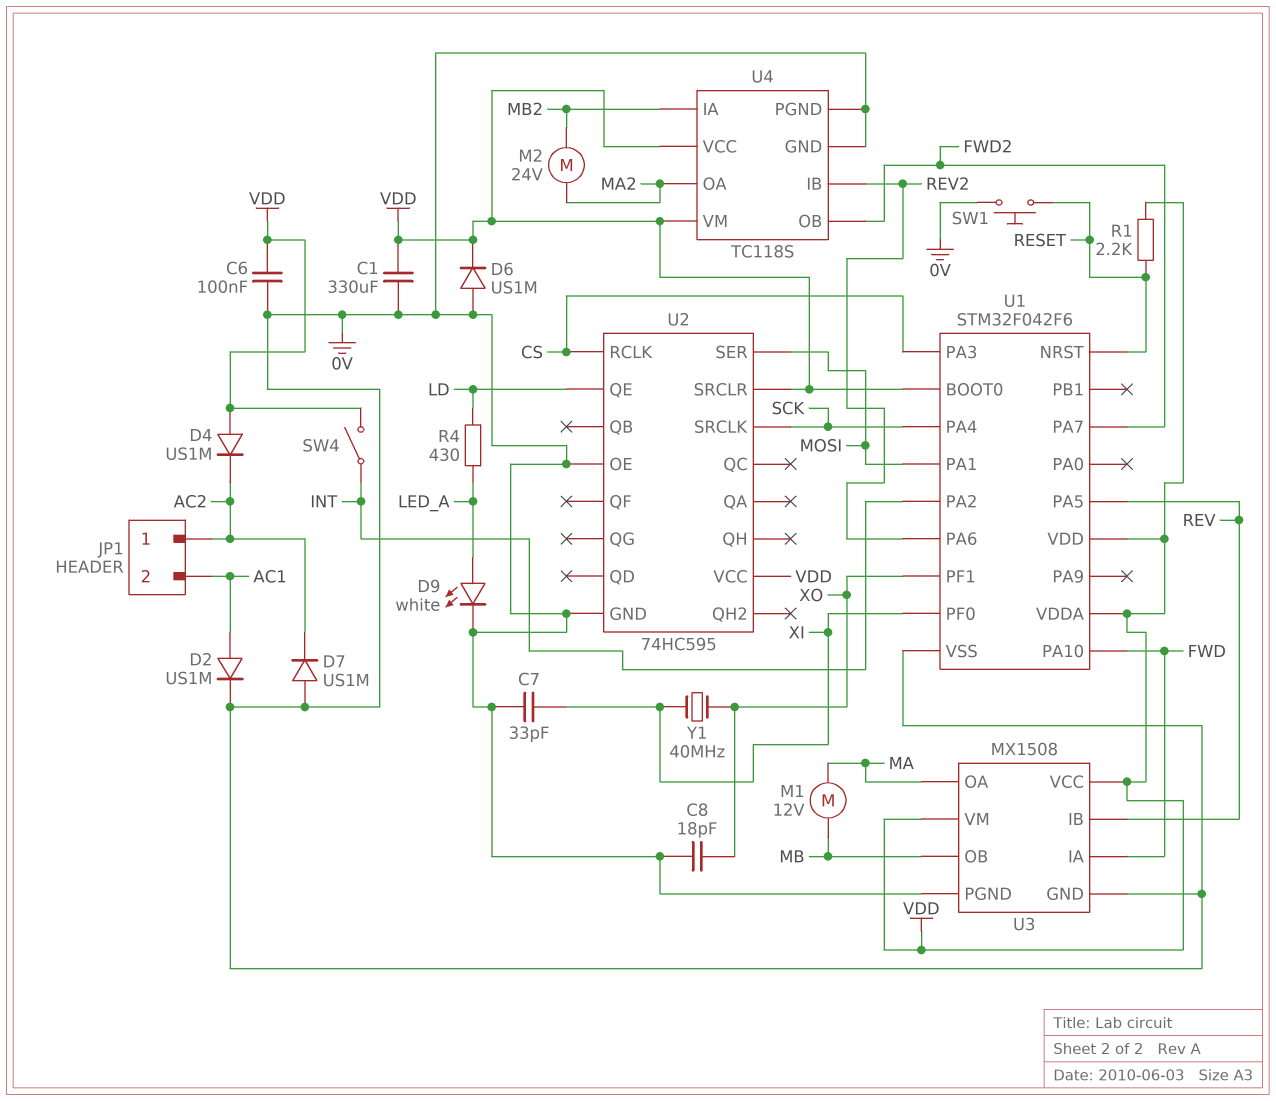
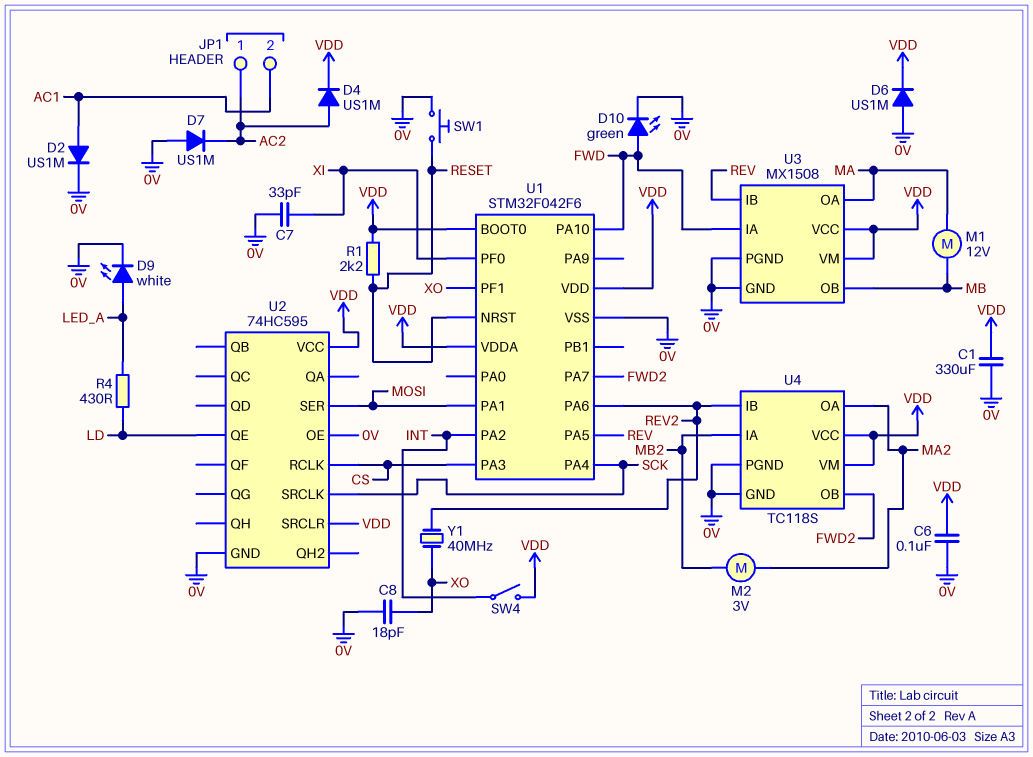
D4: diode US1M (A VDD, K AC2) -> diode US1M (A AC2, K VDD)
D10: none -> LED green (A FWD, K 0V)
M2: motor 24V (MA2, MB2) -> motor 3V (MA2, MB2)
Y1: 40MHz (XI, XO) -> 40MHz (REV2, XO)

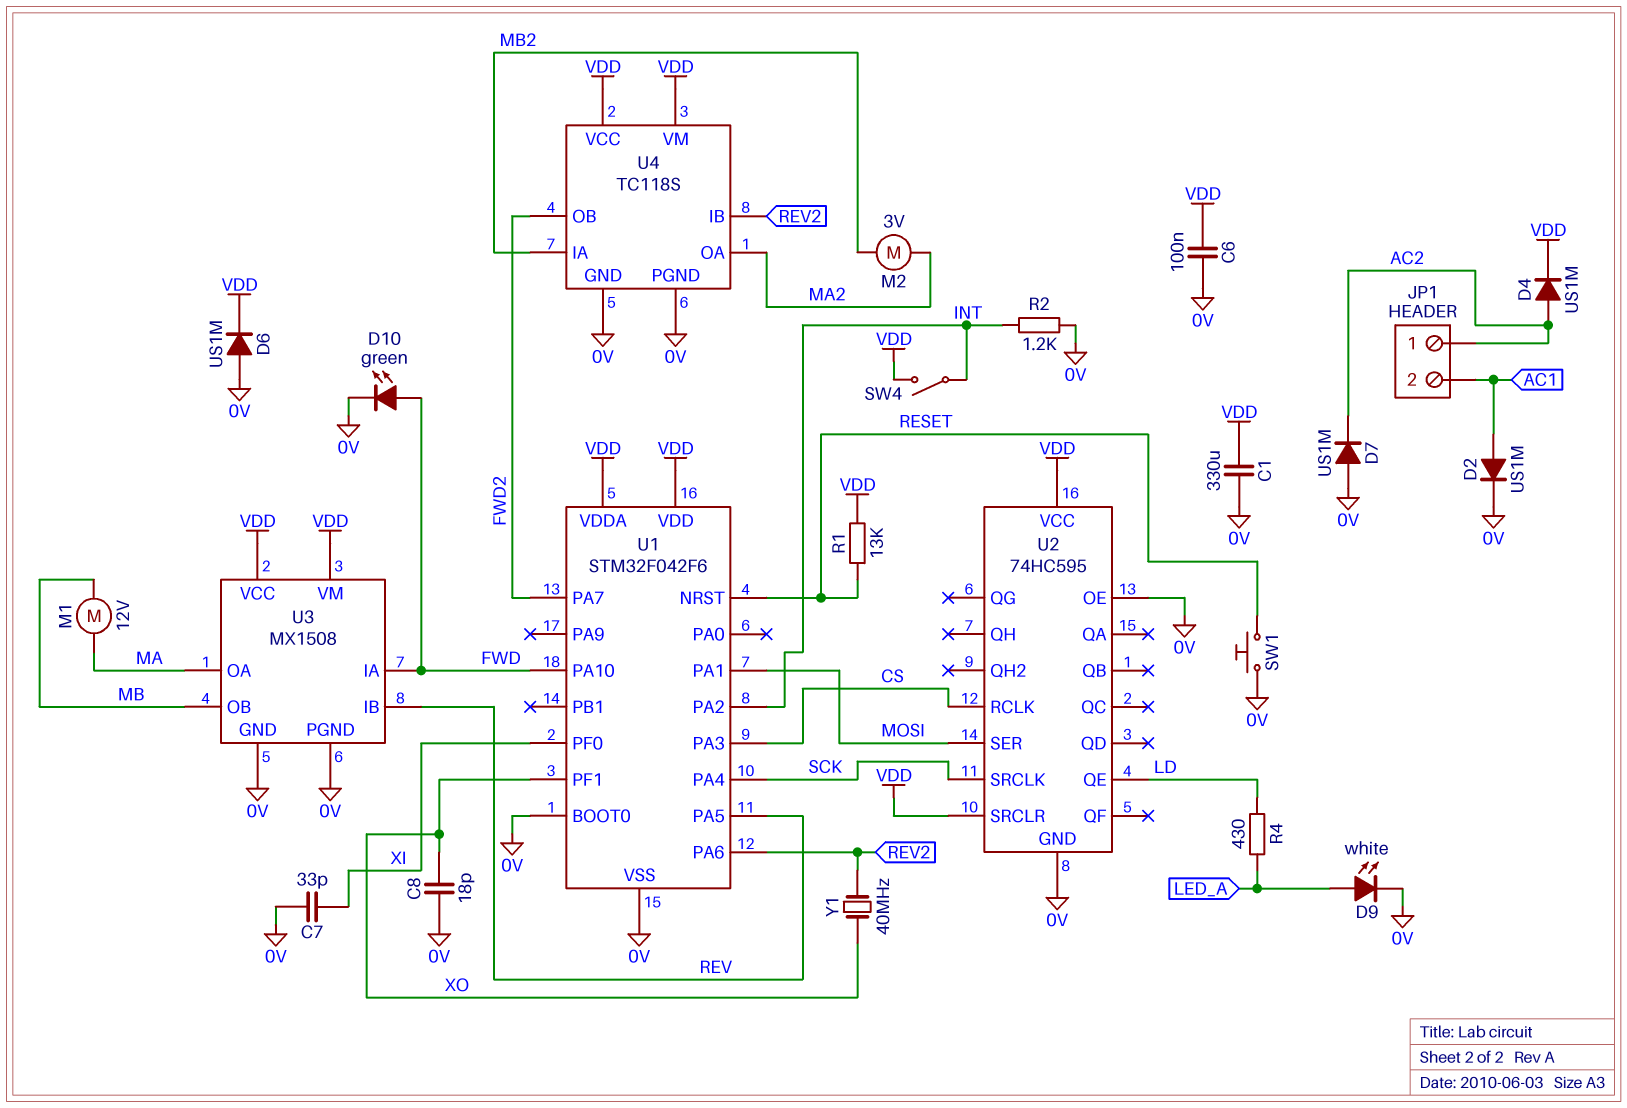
R1: 2.2k (RESET, VDD) -> 13k (RESET, VDD)
R2: none -> 1.2k (0V, INT)
U1 pin BOOT0: VDD -> 0V

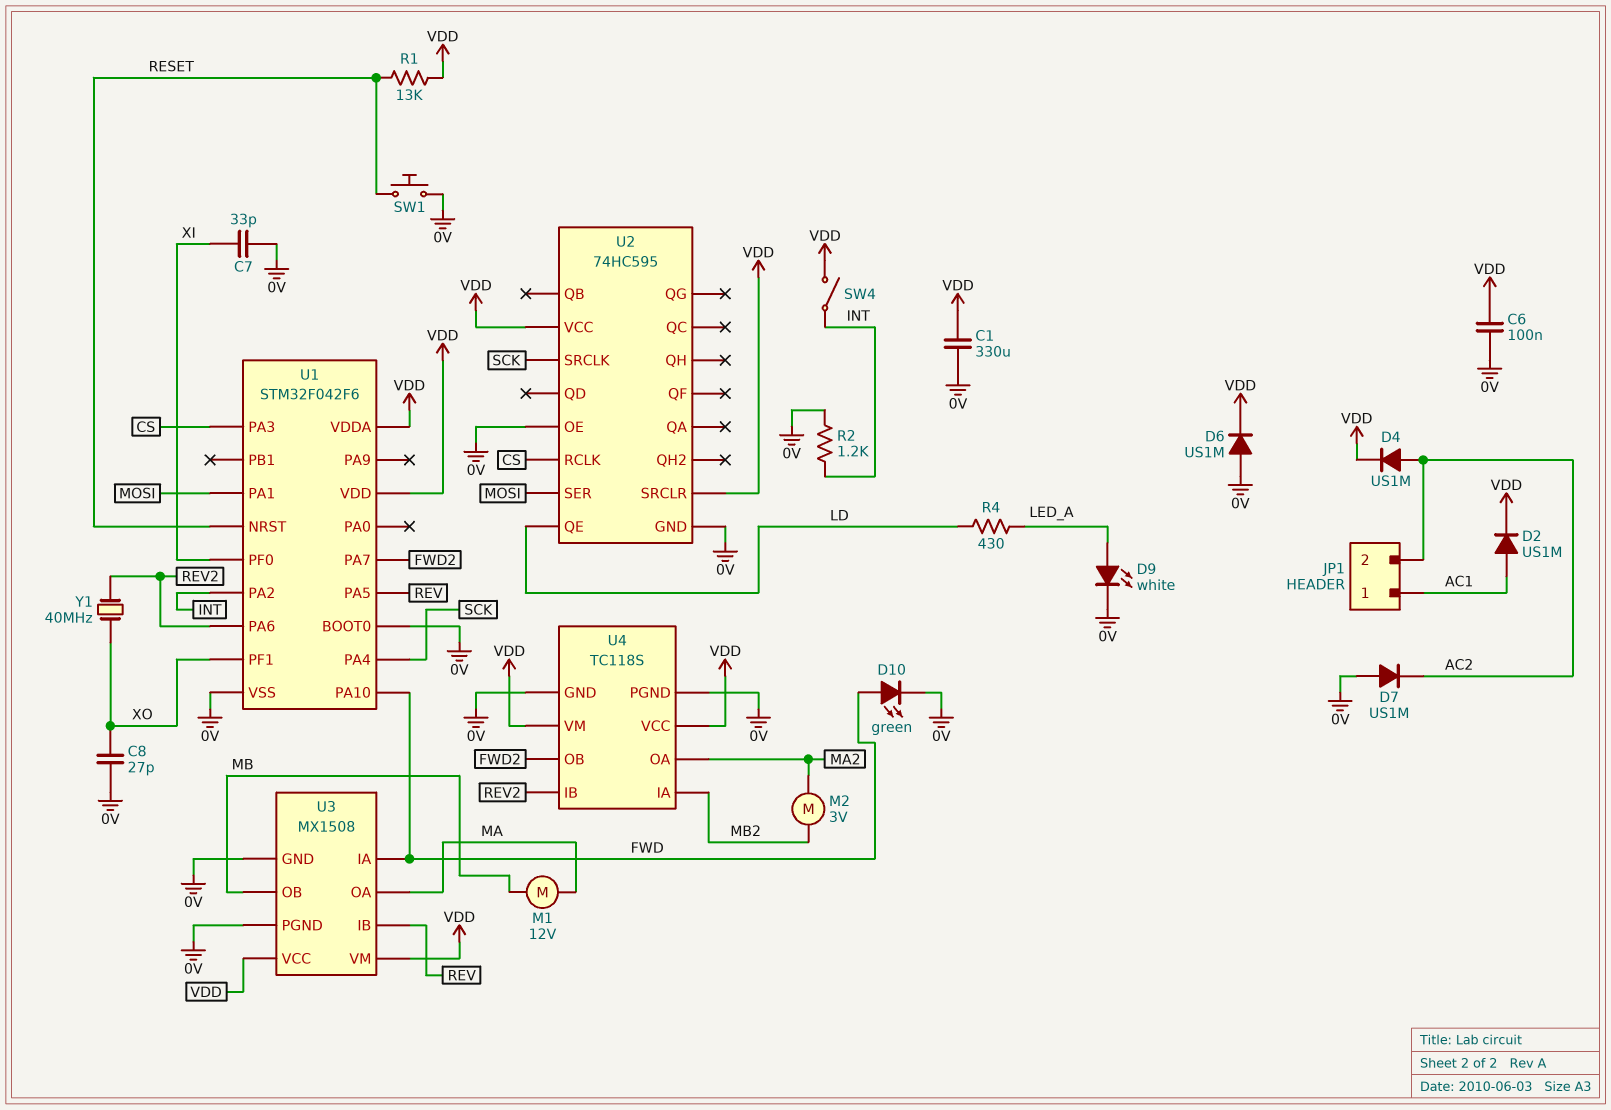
C8: 18pF (0V, XO) -> 27pF (0V, XO)
D2: diode US1M (A AC1, K 0V) -> diode US1M (A AC1, K VDD)
JP1 pin 1: AC2 -> AC1
JP1 pin 2: AC1 -> AC2

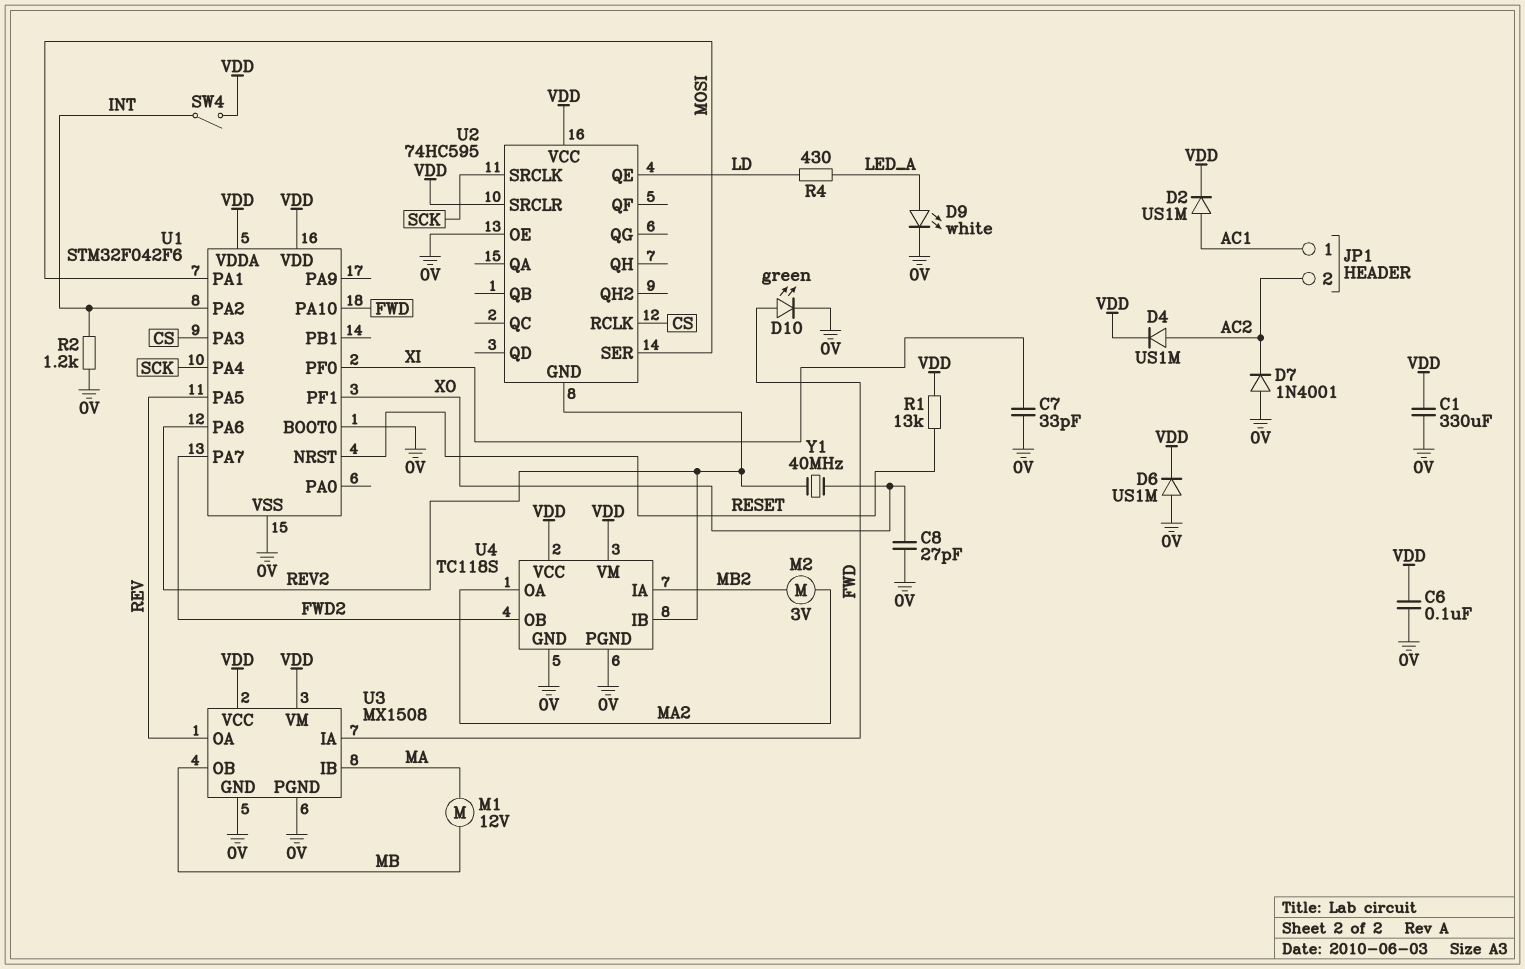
D7: diode US1M (A 0V, K AC2) -> diode 1N4001 (A 0V, K AC2)
SW1: button (0V, RESET) -> none
U2 pin GND: 0V -> REV2
U3 pin IB: REV -> MA
U3 pin OA: MA -> REV

